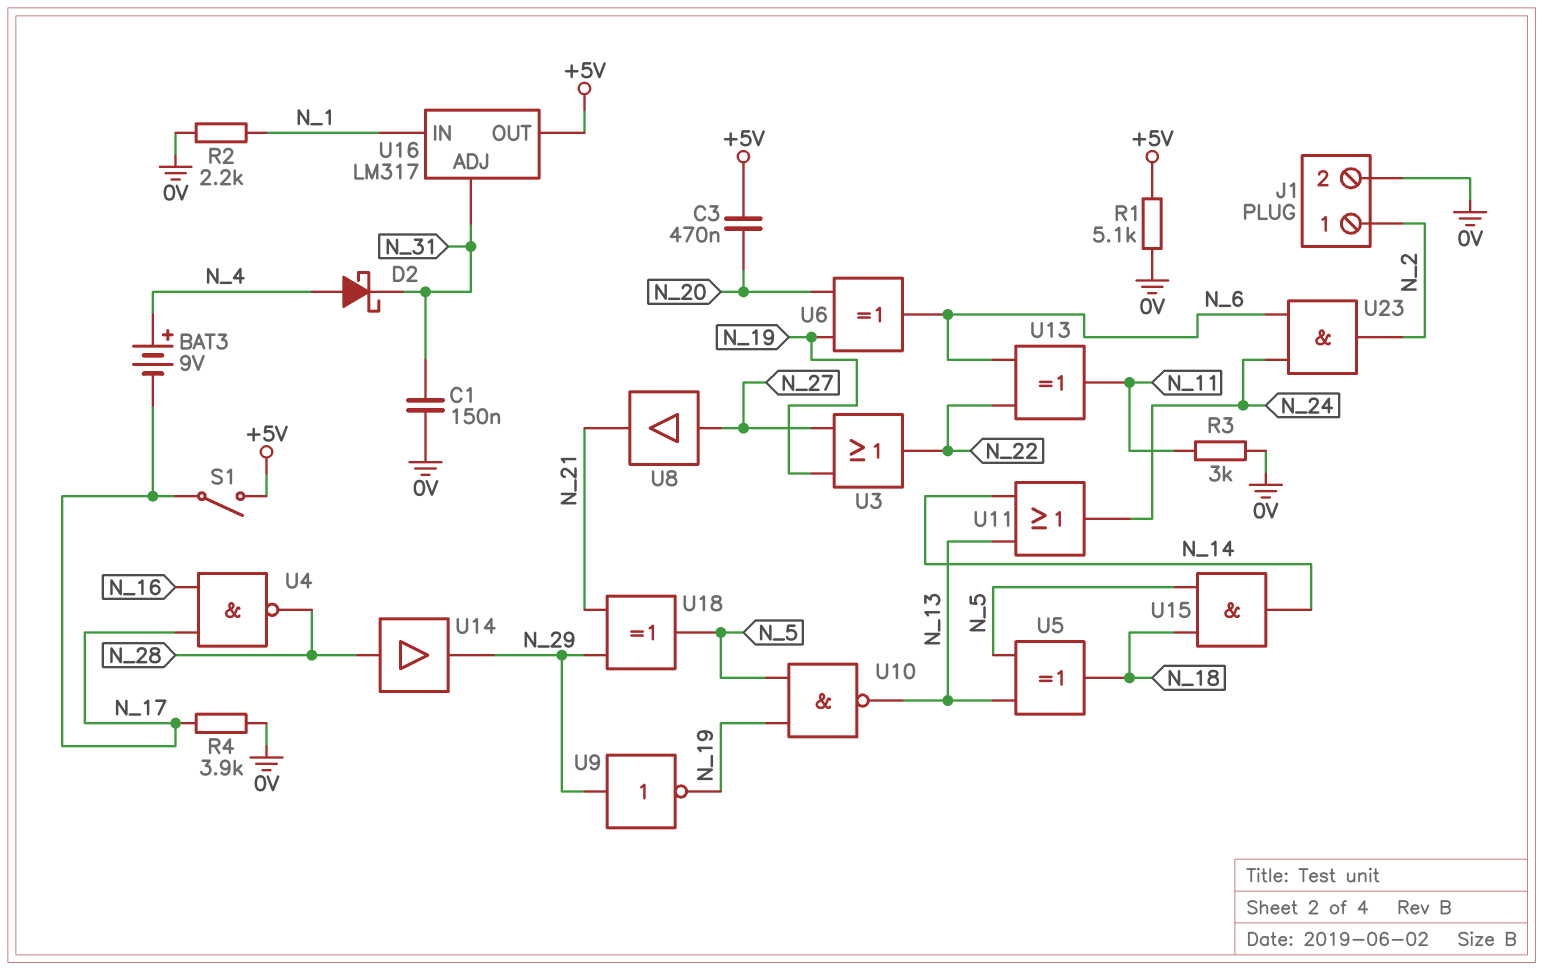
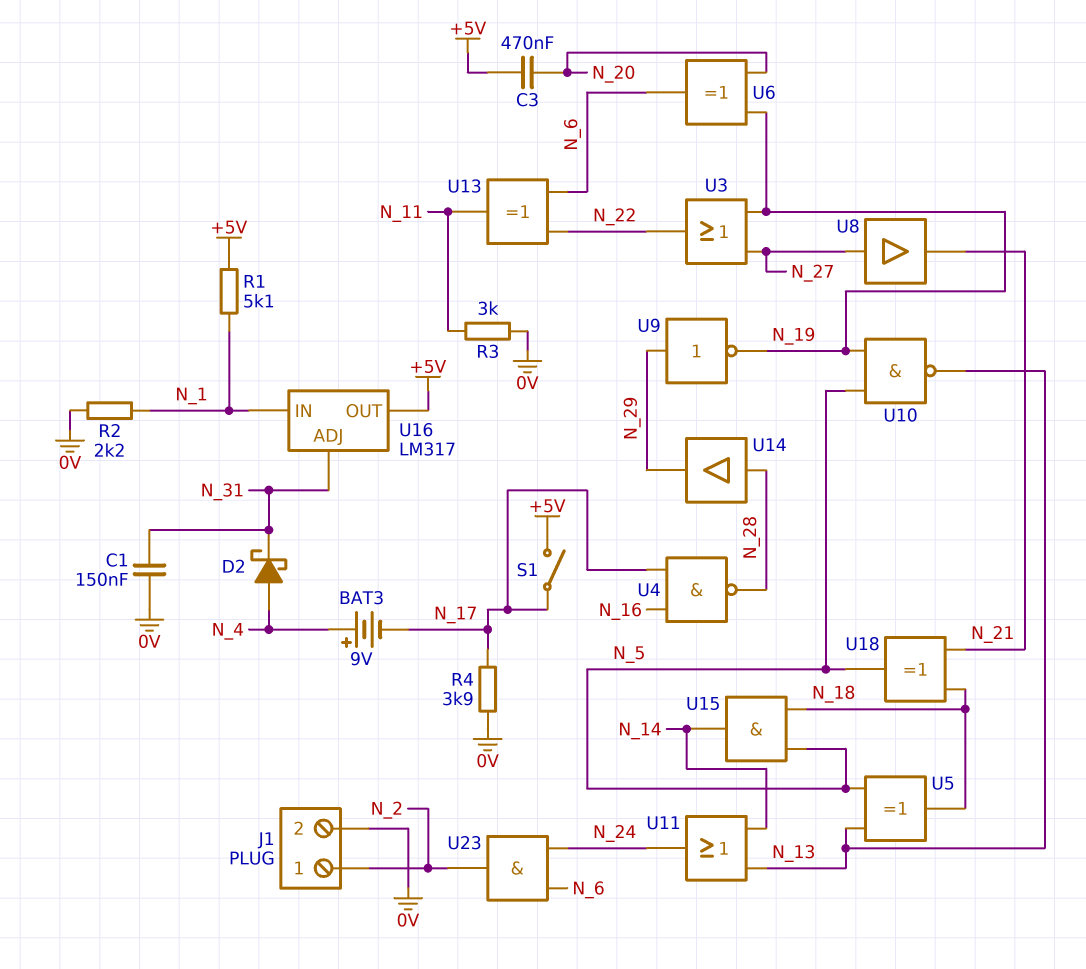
R1: 5.1k (+5V, 0V) -> 5.1k (+5V, N_1)
U18: XOR (in N_21, in N_29, out N_5) -> XOR (in N_18, in N_21, out N_5)

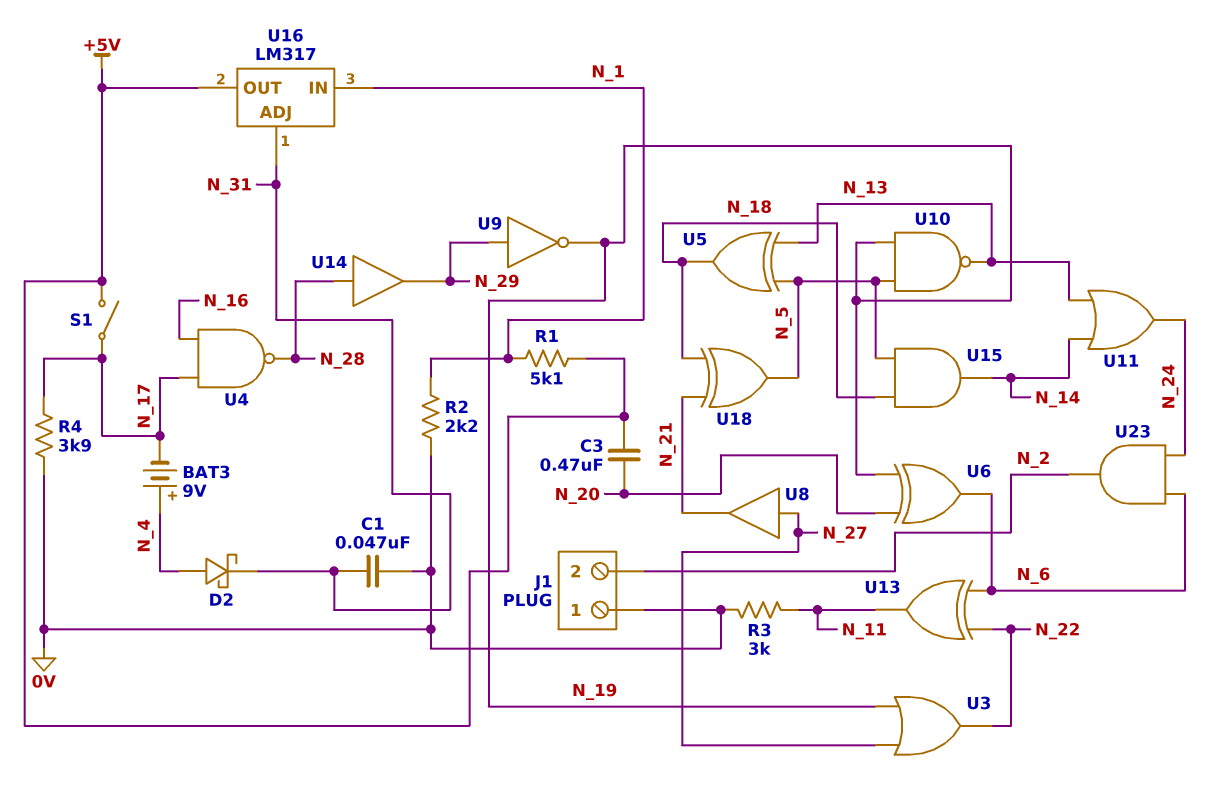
C1: 150nF (0V, N_31) -> 47nF (0V, N_31)
J1 pin 1: N_2 -> 0V
J1 pin 2: 0V -> N_2

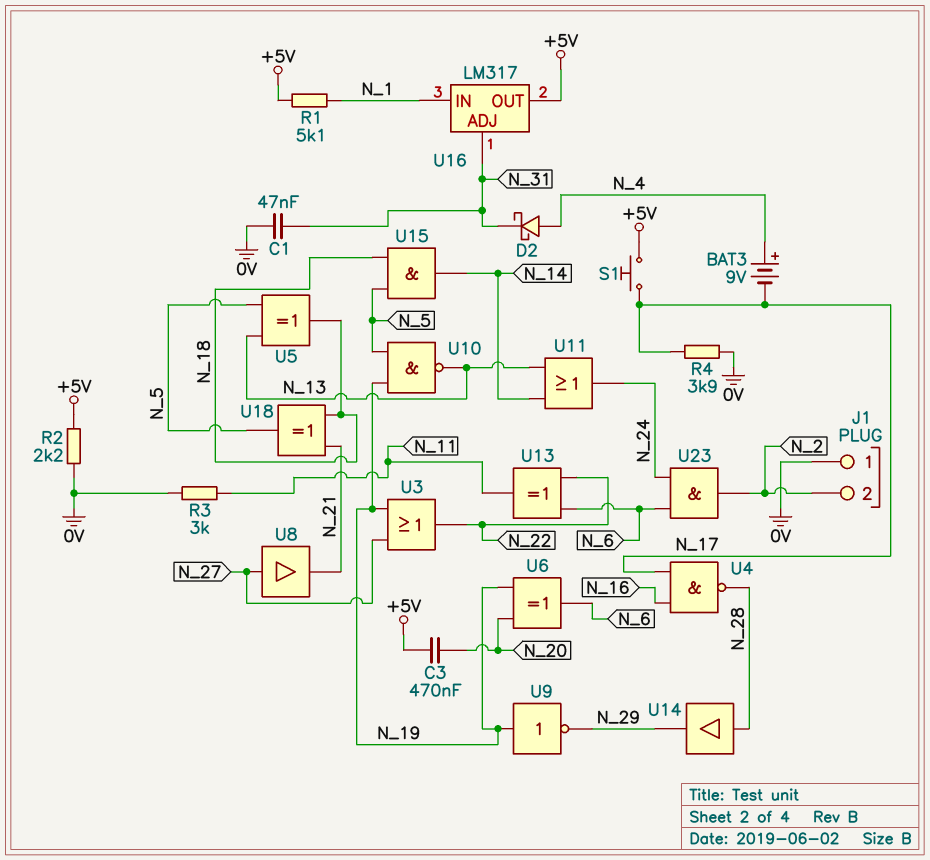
R2: 2.2k (0V, N_1) -> 2.2k (+5V, 0V)
S1: switch (+5V, N_17) -> button (+5V, N_17)
U9: NOT (in N_29, out N_19) -> NOT (in N_19, out N_29)

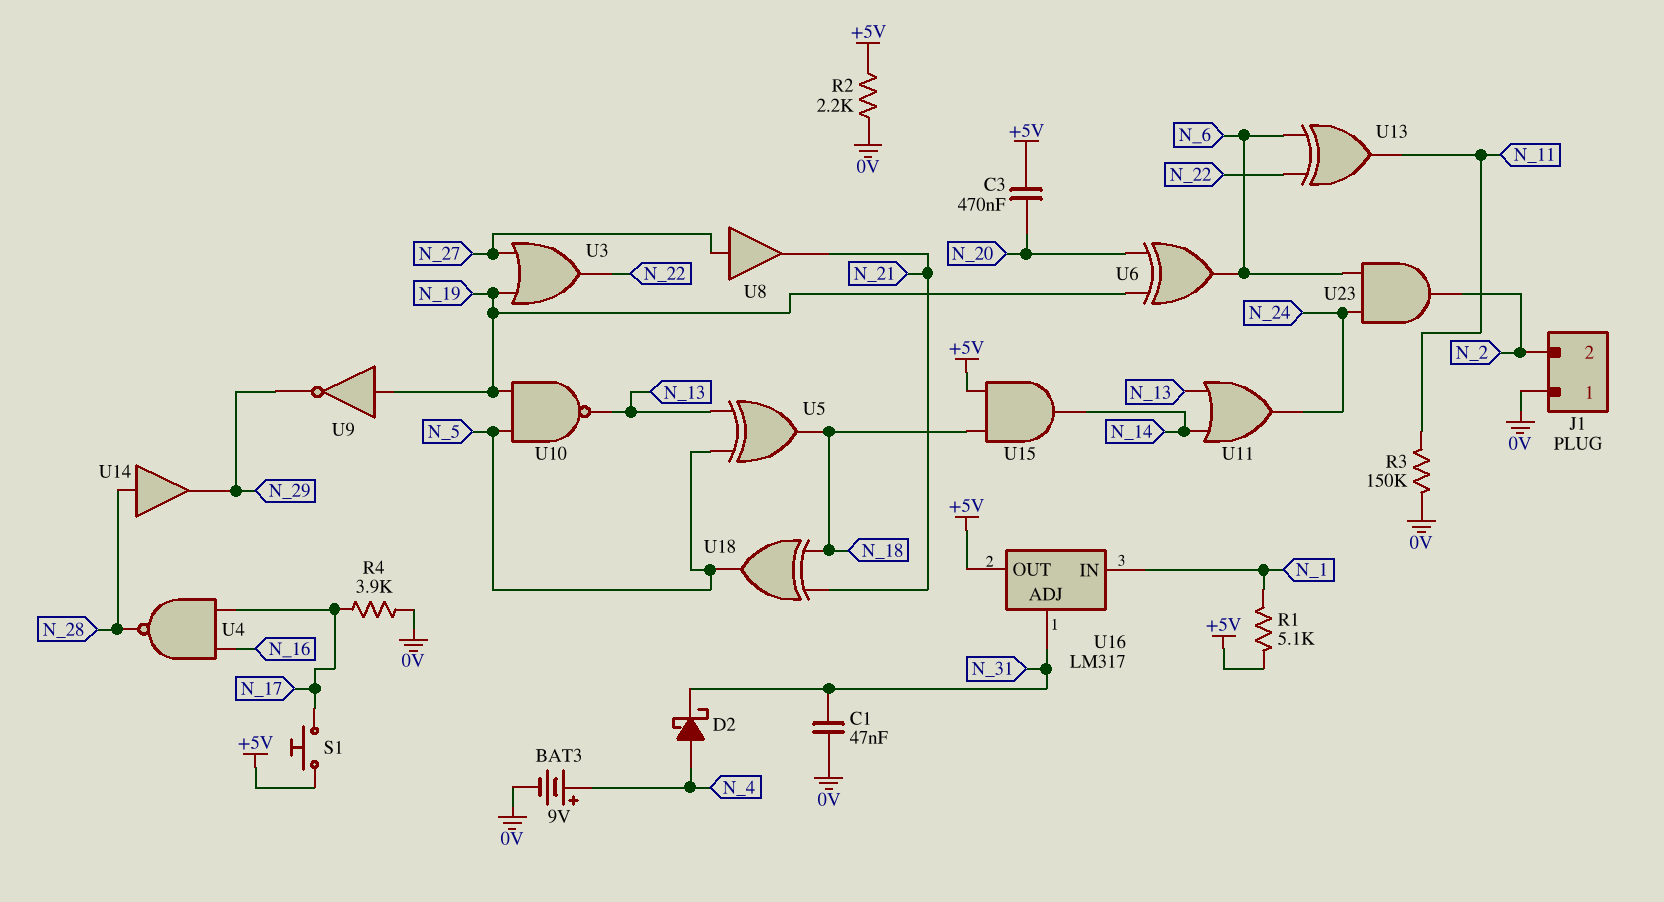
BAT3: 9V (plus N_4, minus N_17) -> 9V (plus N_4, minus 0V)
R3: 3k (0V, N_11) -> 150k (0V, N_11)
U15: AND (in N_5, in N_18, out N_14) -> AND (in +5V, in N_18, out N_14)

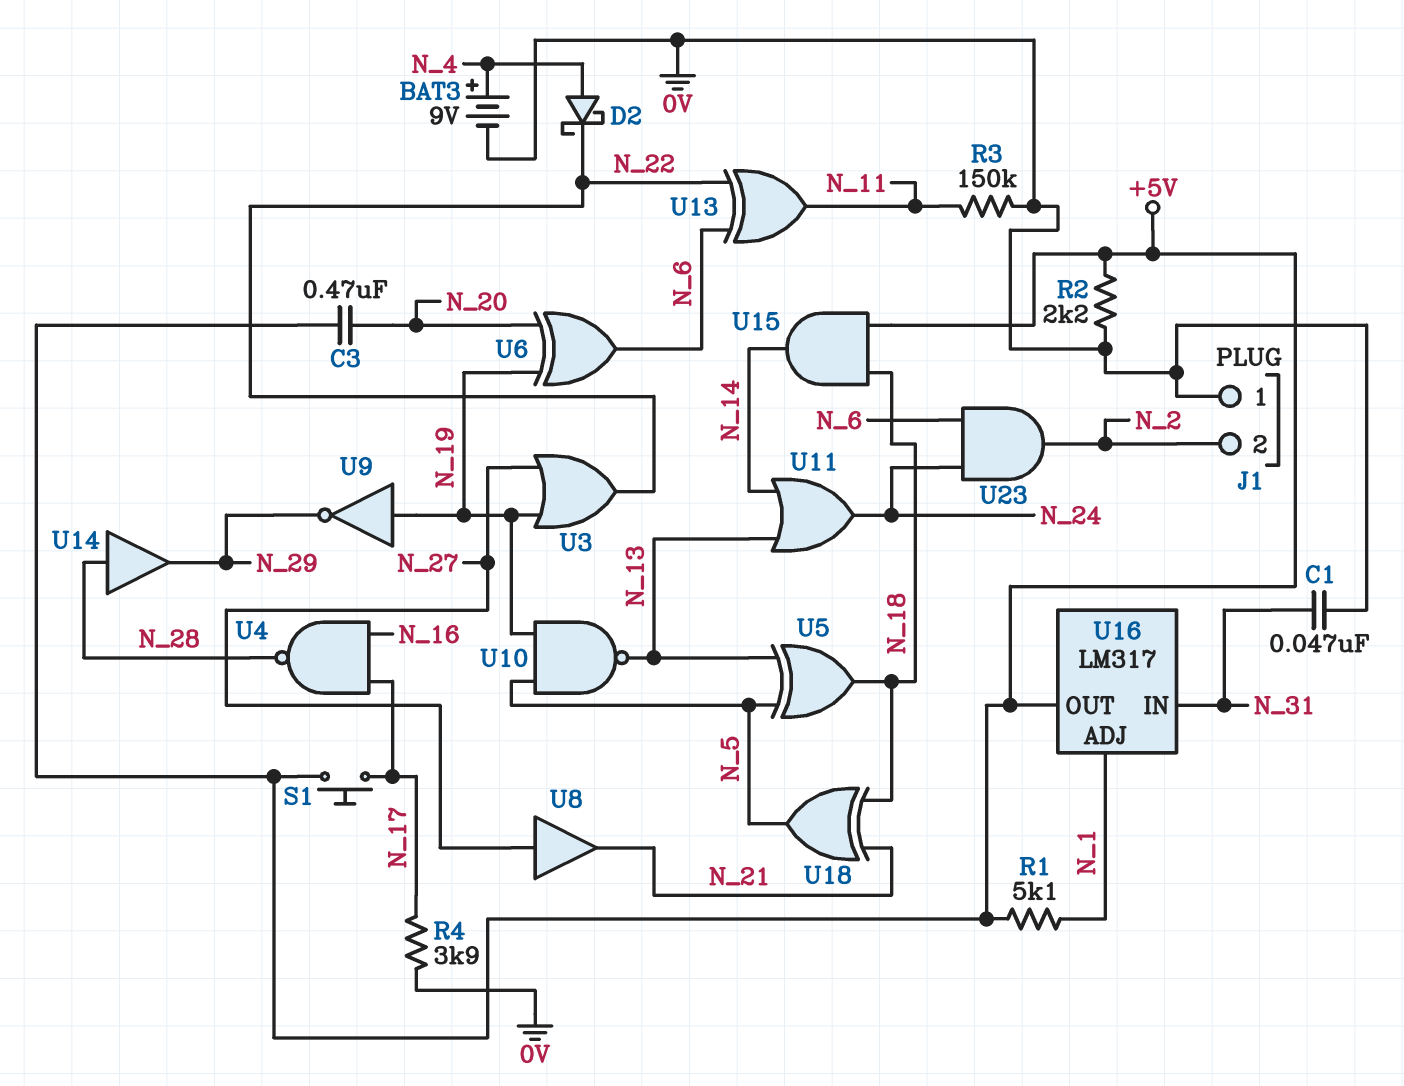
D2: schottky (A N_4, K N_31) -> schottky (A N_4, K N_22)
U16 pin ADJ: N_31 -> N_1
U16 pin IN: N_1 -> N_31

